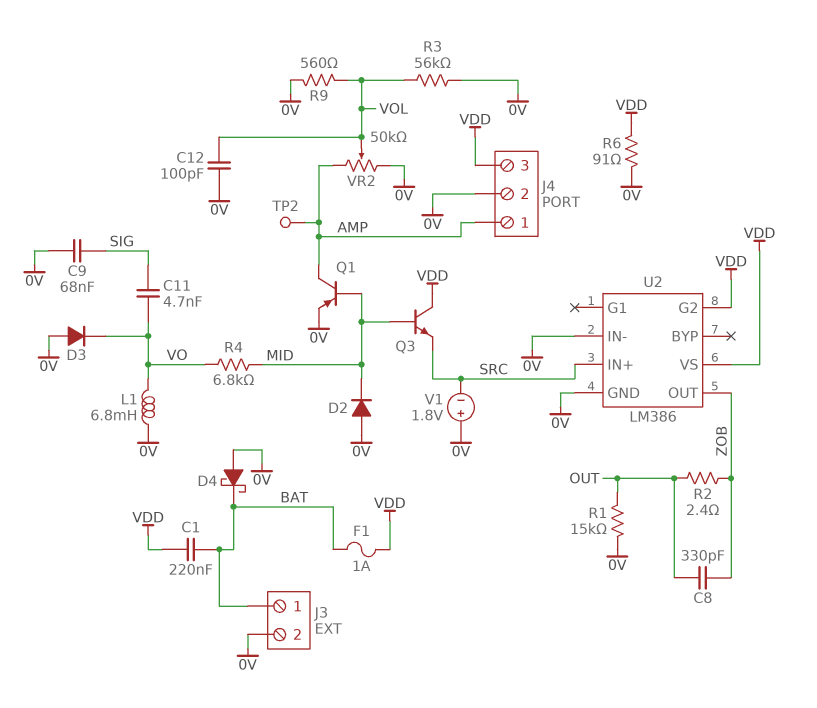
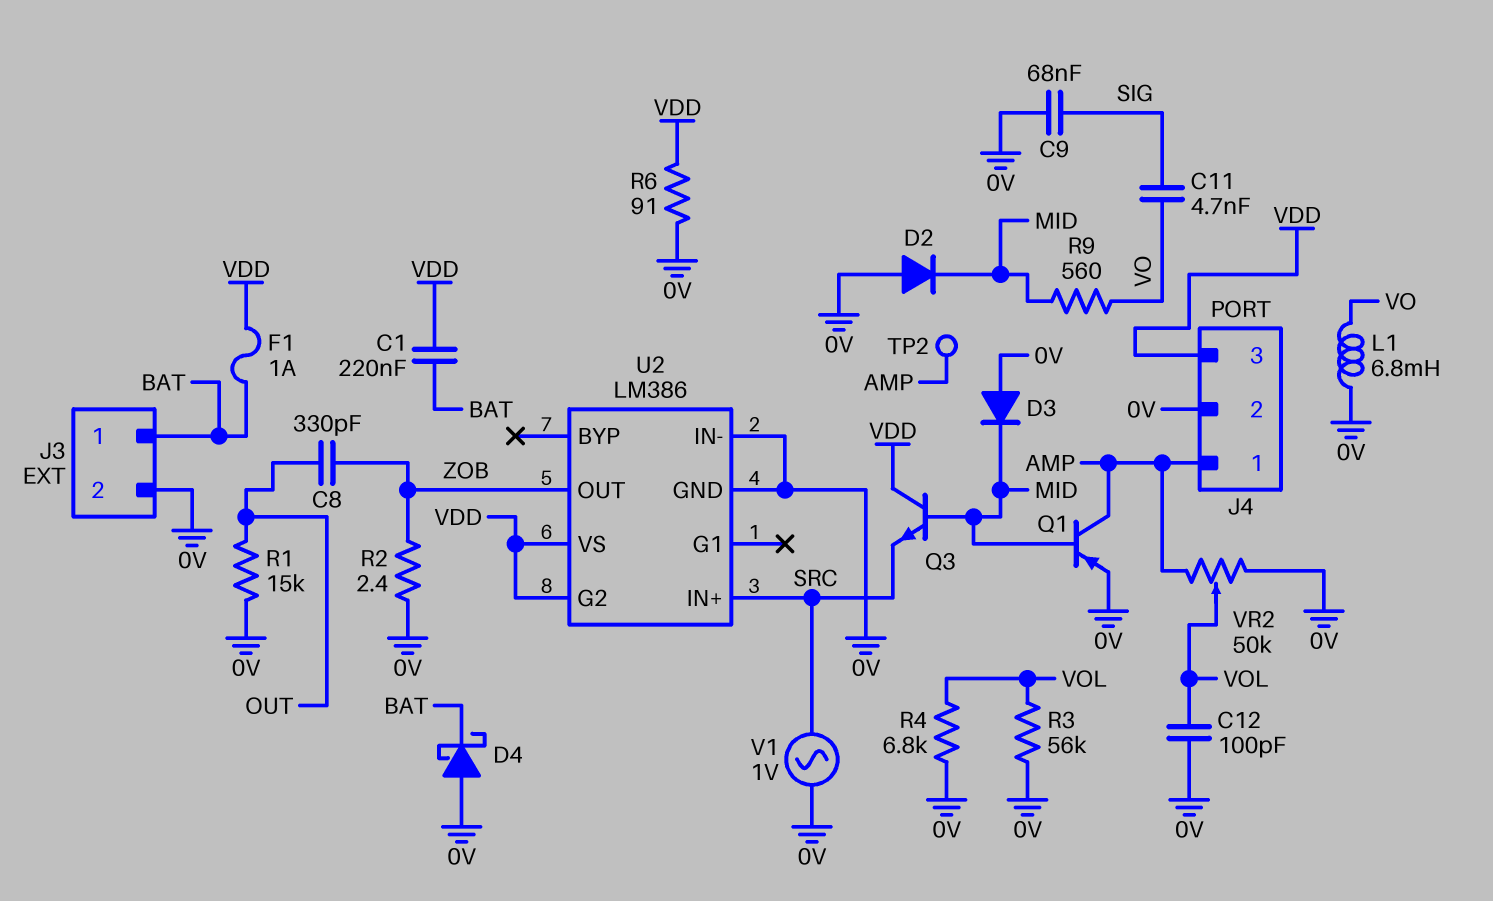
D3: diode (A 0V, K VO) -> diode (A 0V, K MID)
R2: 2.4 (OUT, ZOB) -> 2.4 (0V, ZOB)
R4: 6.8k (MID, VO) -> 6.8k (0V, VOL)
R9: 560 (0V, VOL) -> 560 (MID, VO)
V1: 1.8V (plus 0V, minus SRC) -> AC 1V (0V, SRC)

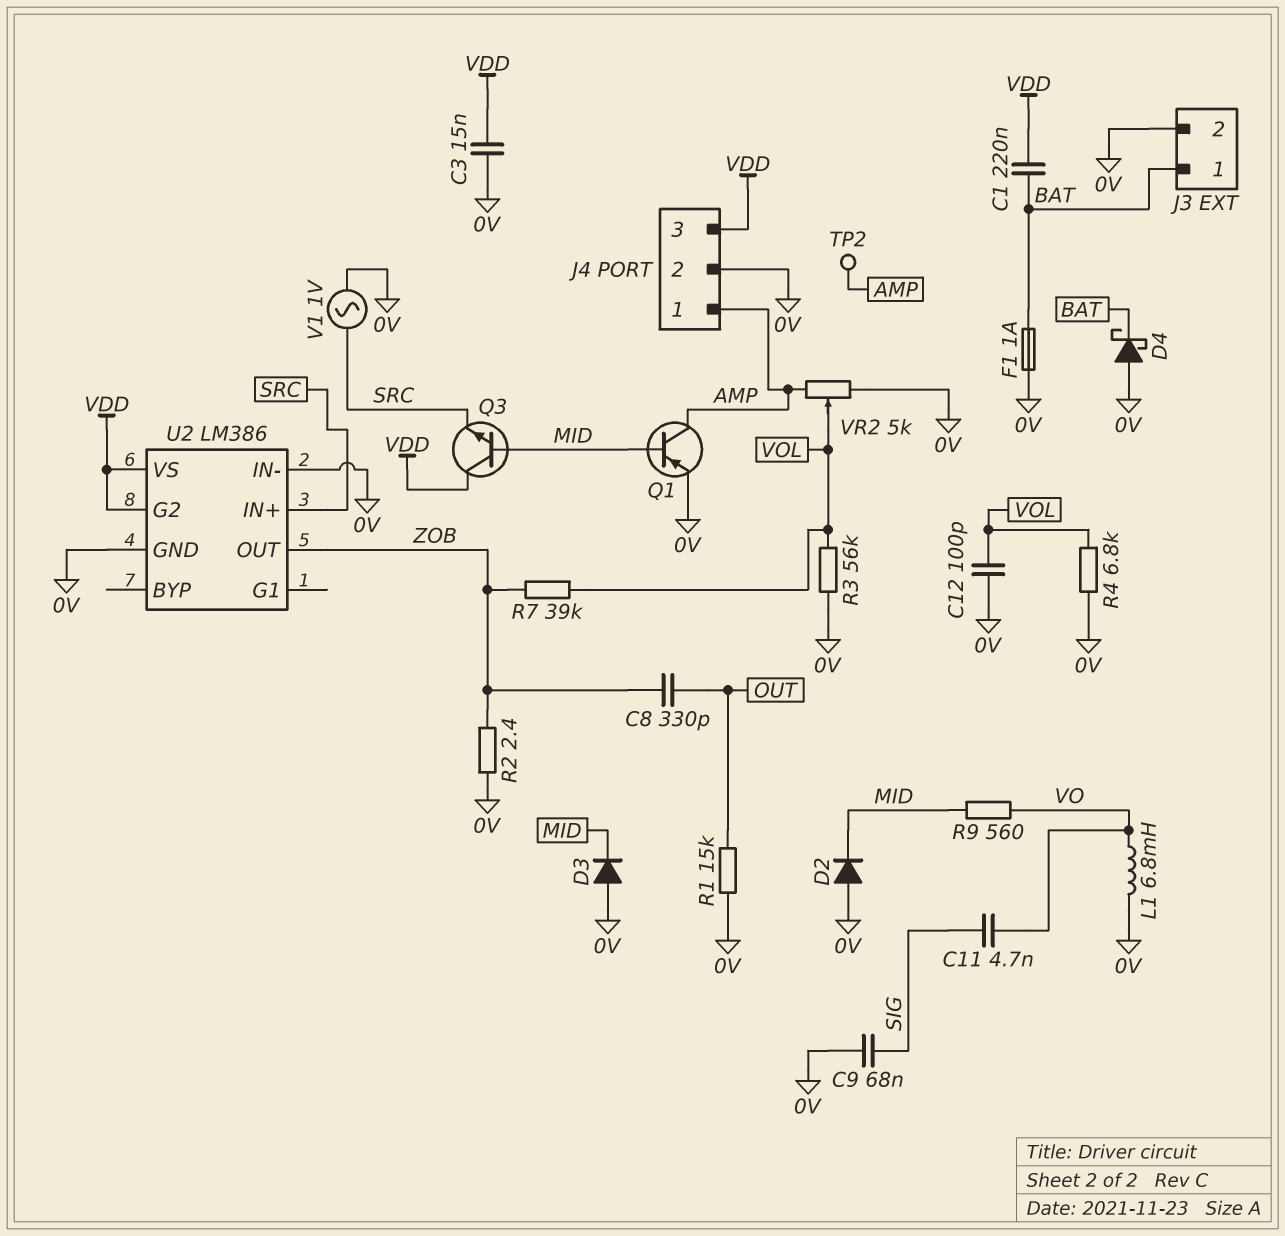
C3: none -> 15nF (0V, VDD)
F1: 1A (BAT, VDD) -> 1A (0V, BAT)
R6: 91 (0V, VDD) -> none
R7: none -> 39k (VOL, ZOB)
VR2: 50k (0V, AMP, wiper VOL) -> 5k (0V, AMP, wiper VOL)

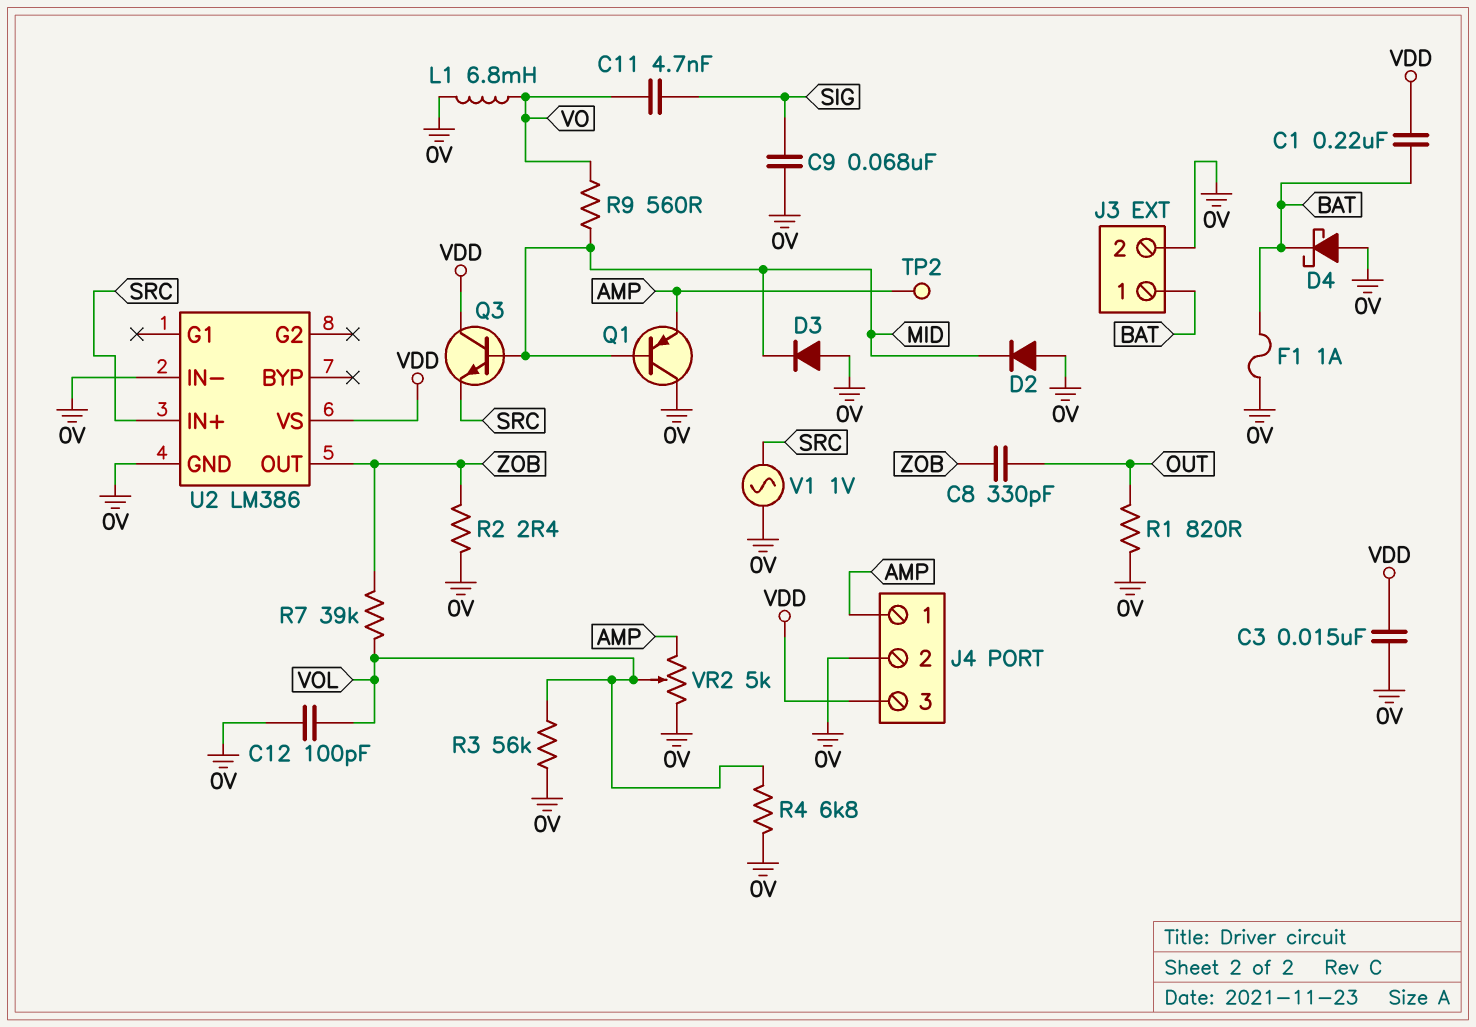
Q1: PNP (B MID, C AMP, E 0V) -> PNP (B MID, C 0V, E AMP)
R1: 15k (0V, OUT) -> 820 (0V, OUT)
U2 pin G2: VDD -> none

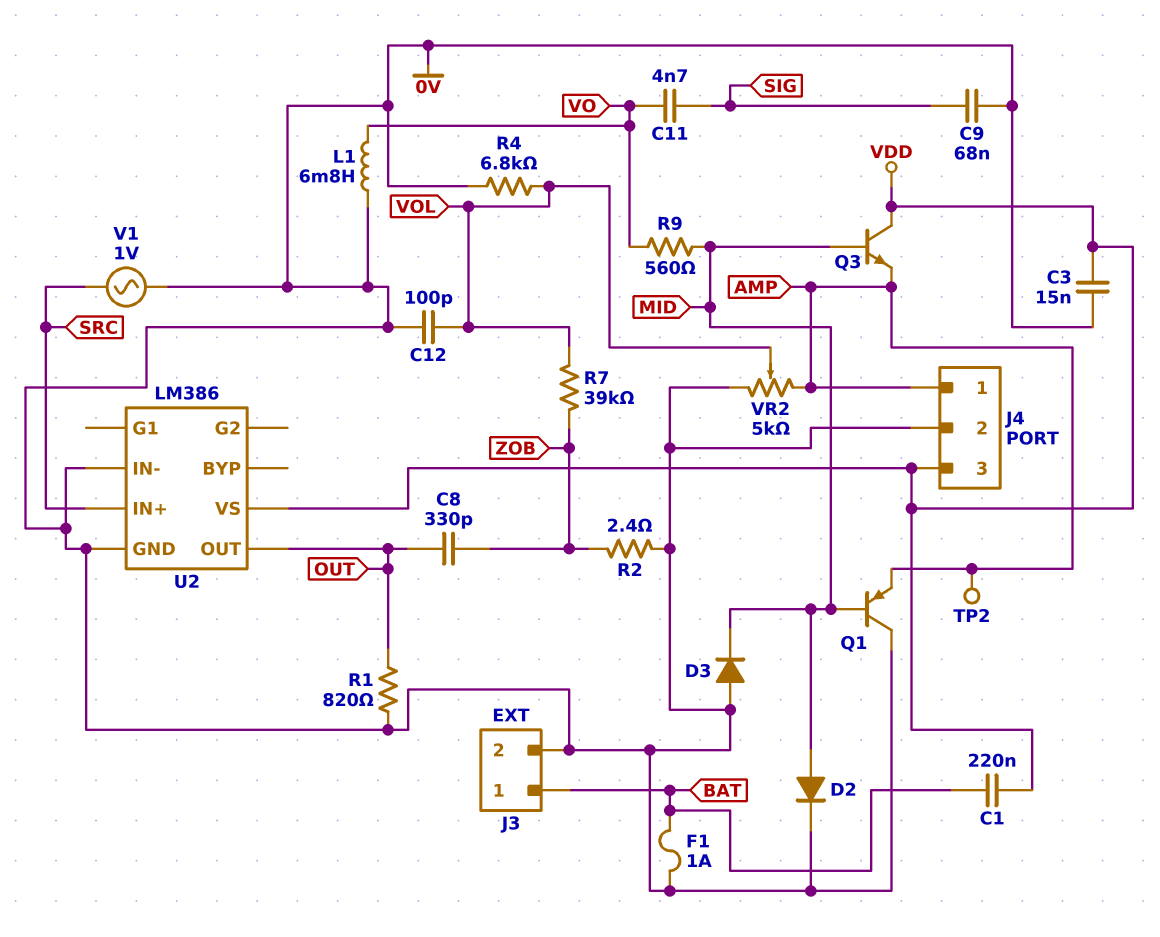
D2: diode (A 0V, K MID) -> diode (A MID, K 0V)
D4: schottky (A 0V, K BAT) -> none
Q3: NPN (B MID, C VDD, E SRC) -> NPN (B MID, C VDD, E AMP)
R3: 56k (0V, VOL) -> none
U2 pin OUT: ZOB -> OUT

